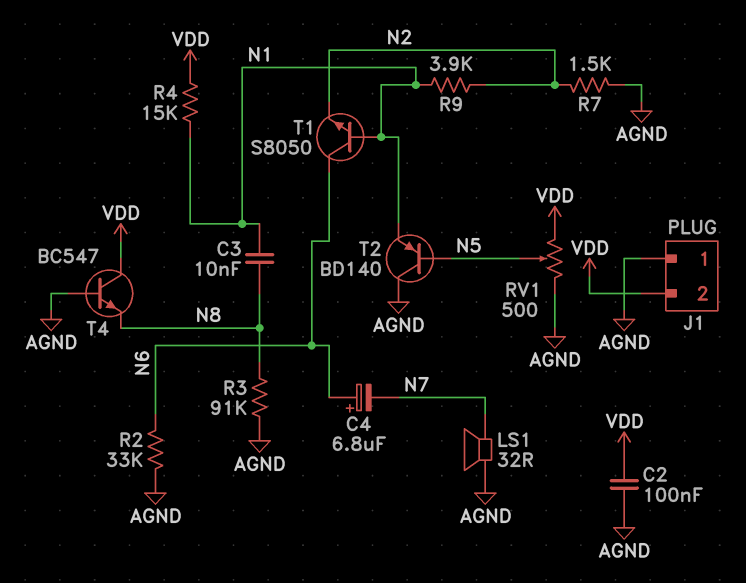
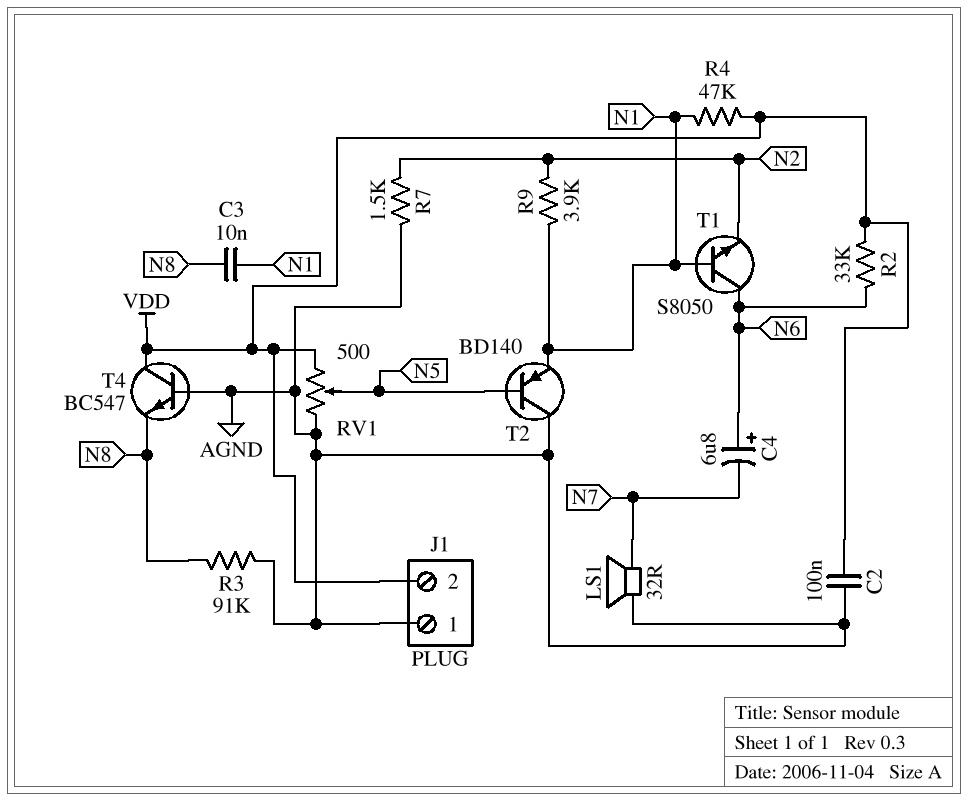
R2: 33k (AGND, N6) -> 33k (N6, VDD)
R4: 15k (N1, VDD) -> 47k (N1, VDD)

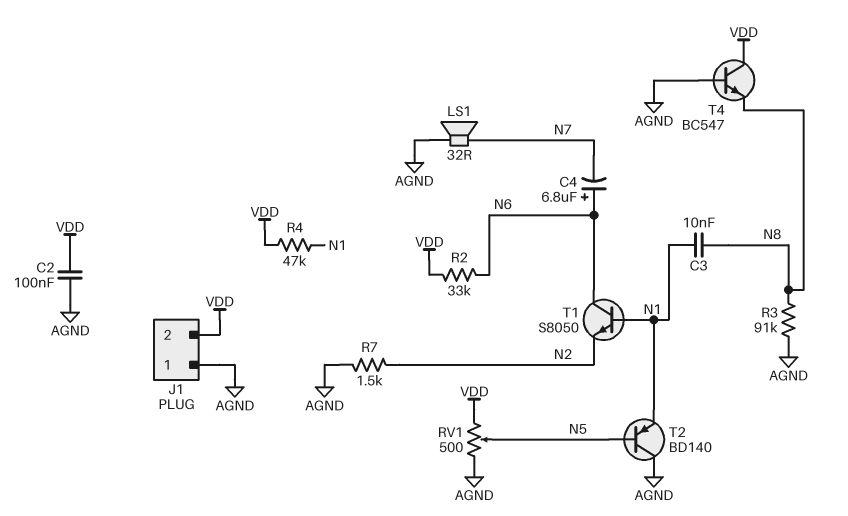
R9: 3.9k (N1, N2) -> none

